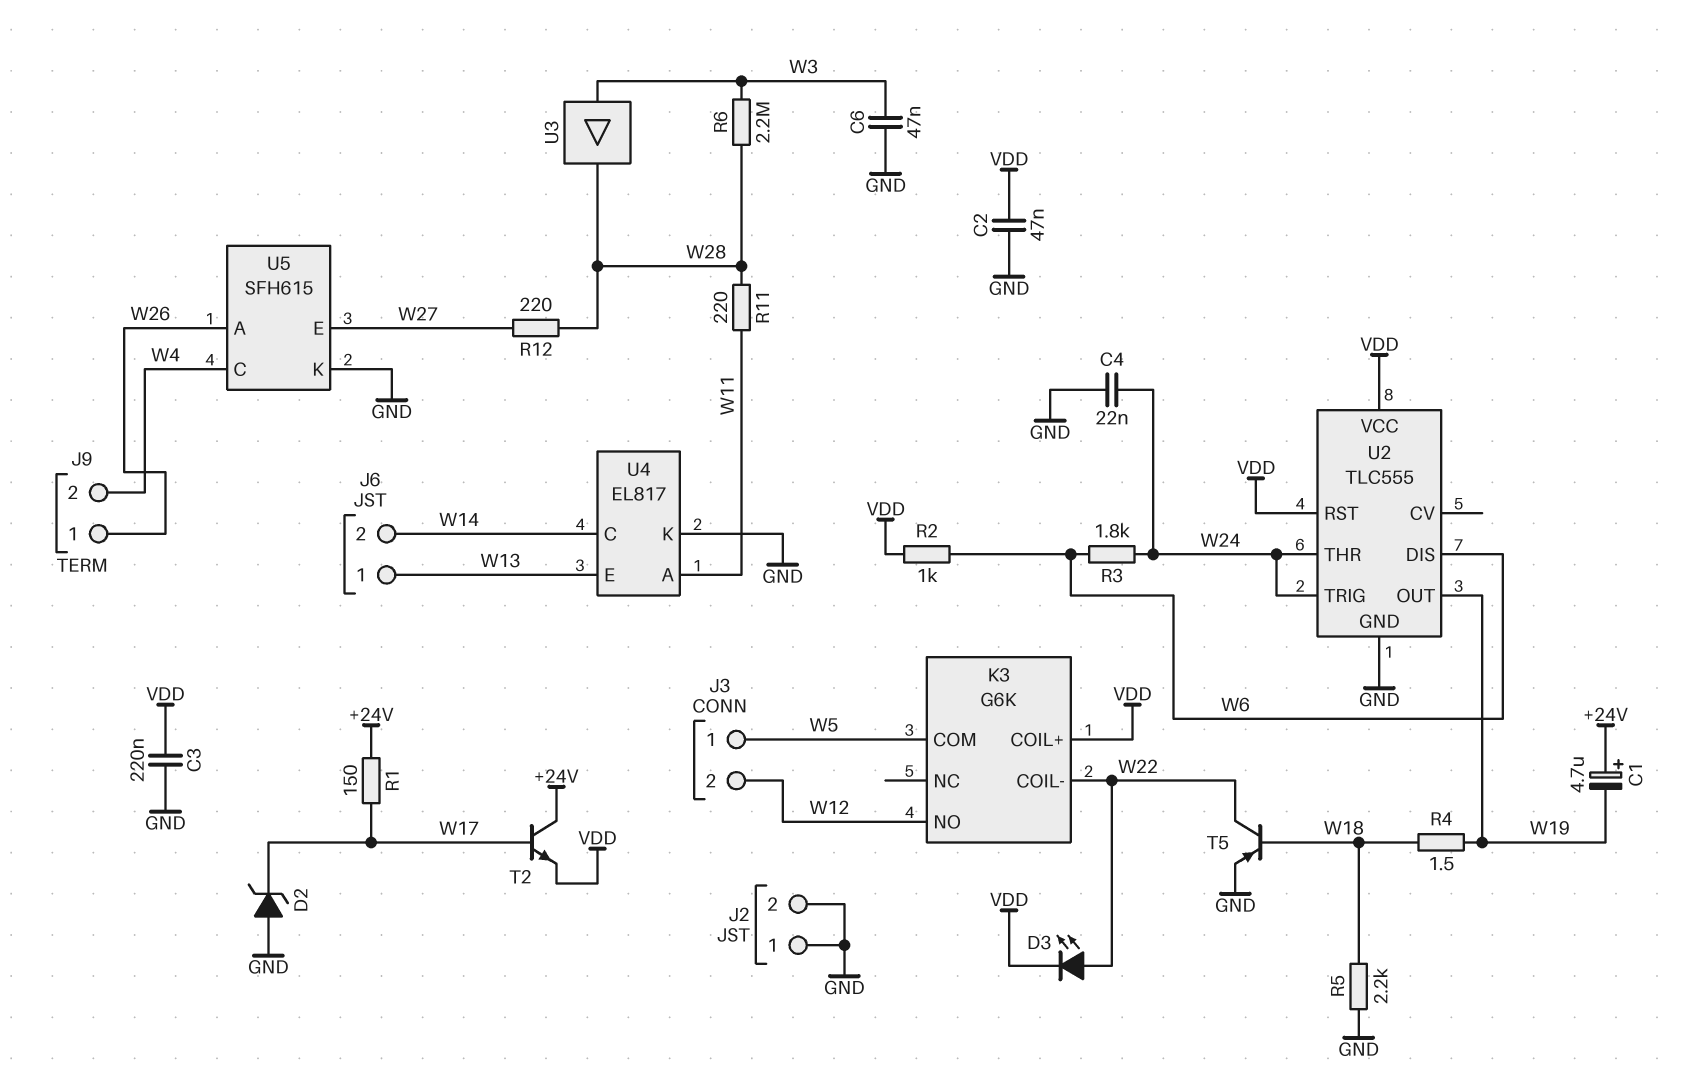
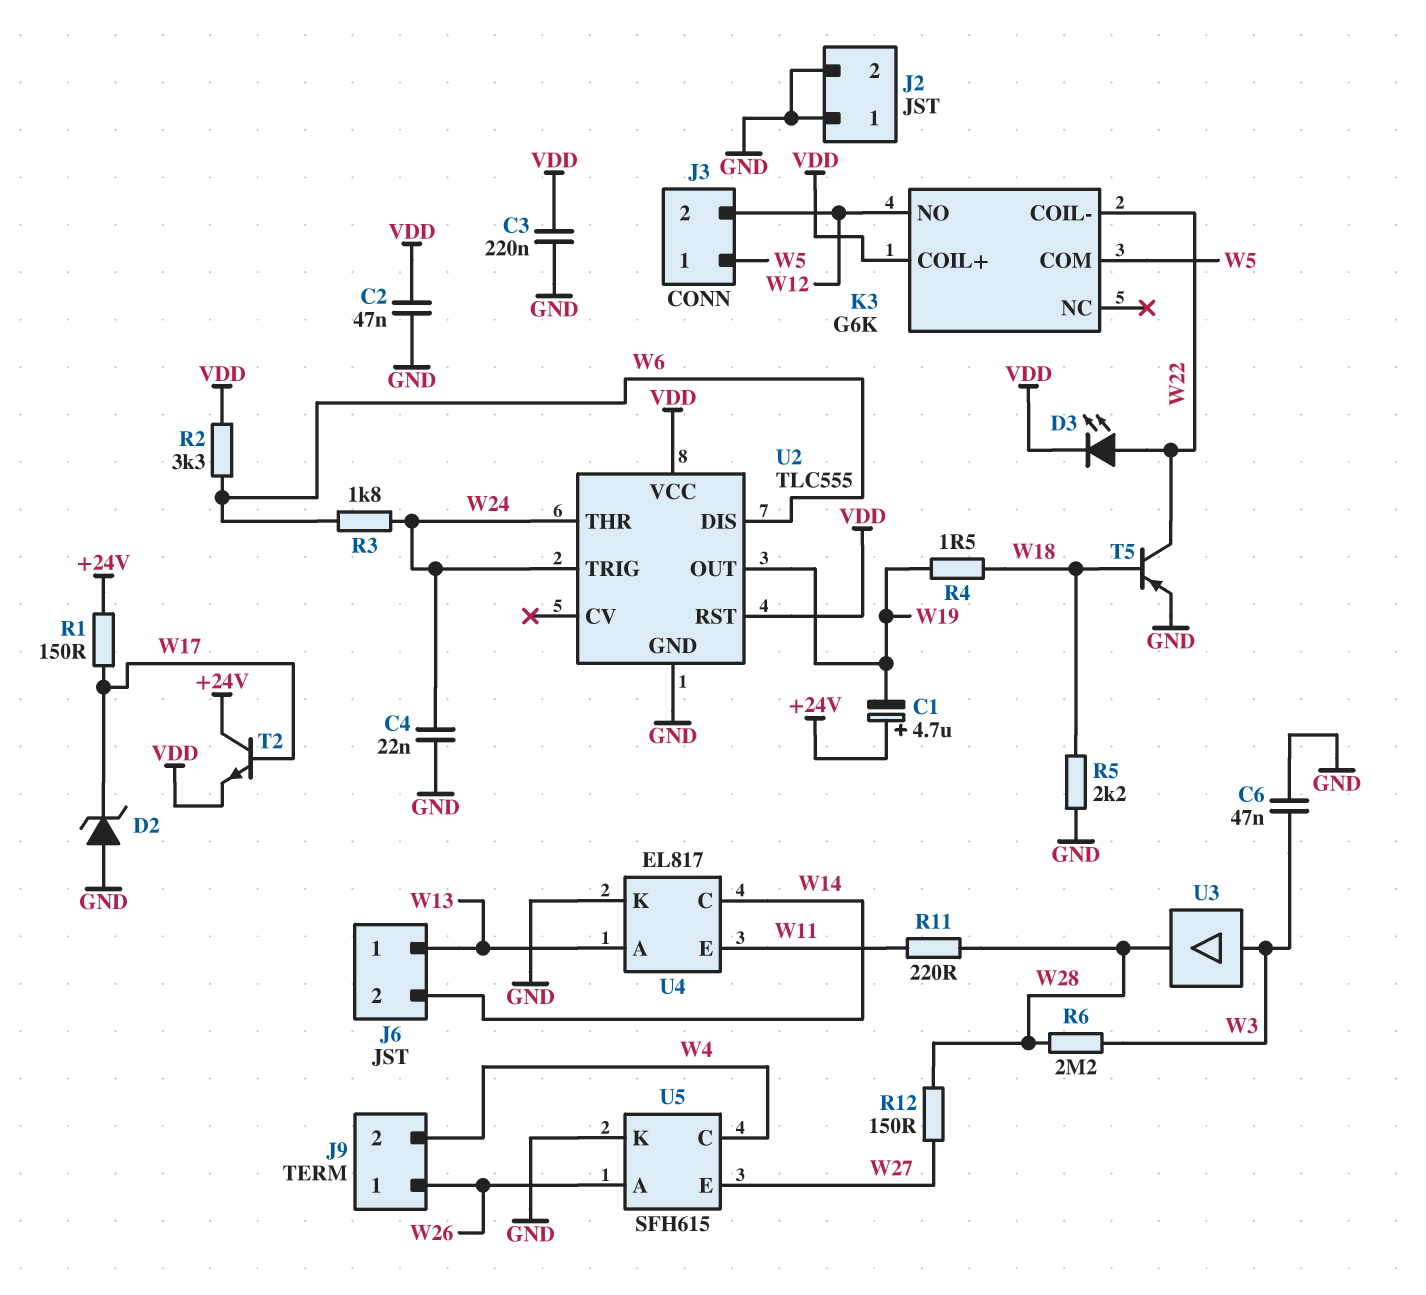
R2: 1k (VDD, W6) -> 3.3k (VDD, W6)
R12: 220 (W27, W28) -> 150 (W27, W28)
U4 pin A: W11 -> W13
U4 pin E: W13 -> W11

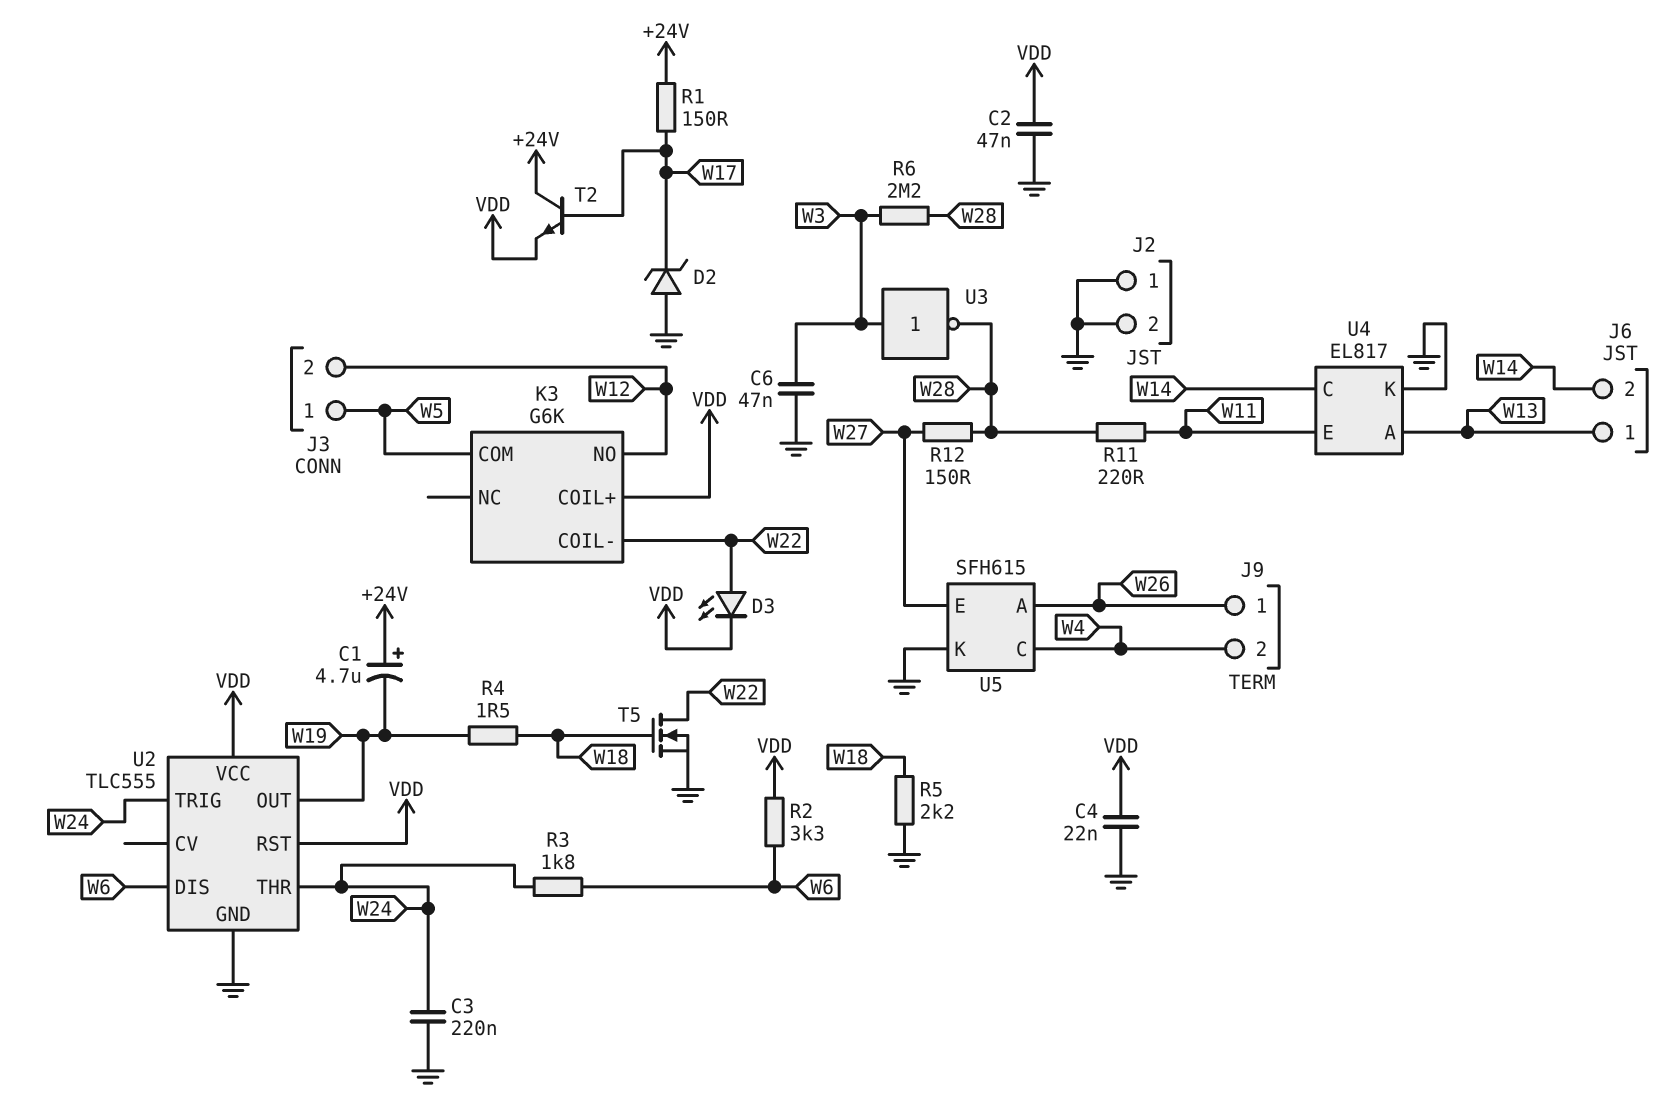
C3: 220nF (GND, VDD) -> 220nF (GND, W24)
C4: 22nF (GND, W24) -> 22nF (GND, VDD)
T5: PNP (B W18, C W22, E GND) -> NMOS (G W18, D W22, S GND)
U3: buffer (in W3, out W28) -> NOT (in W3, out W28)

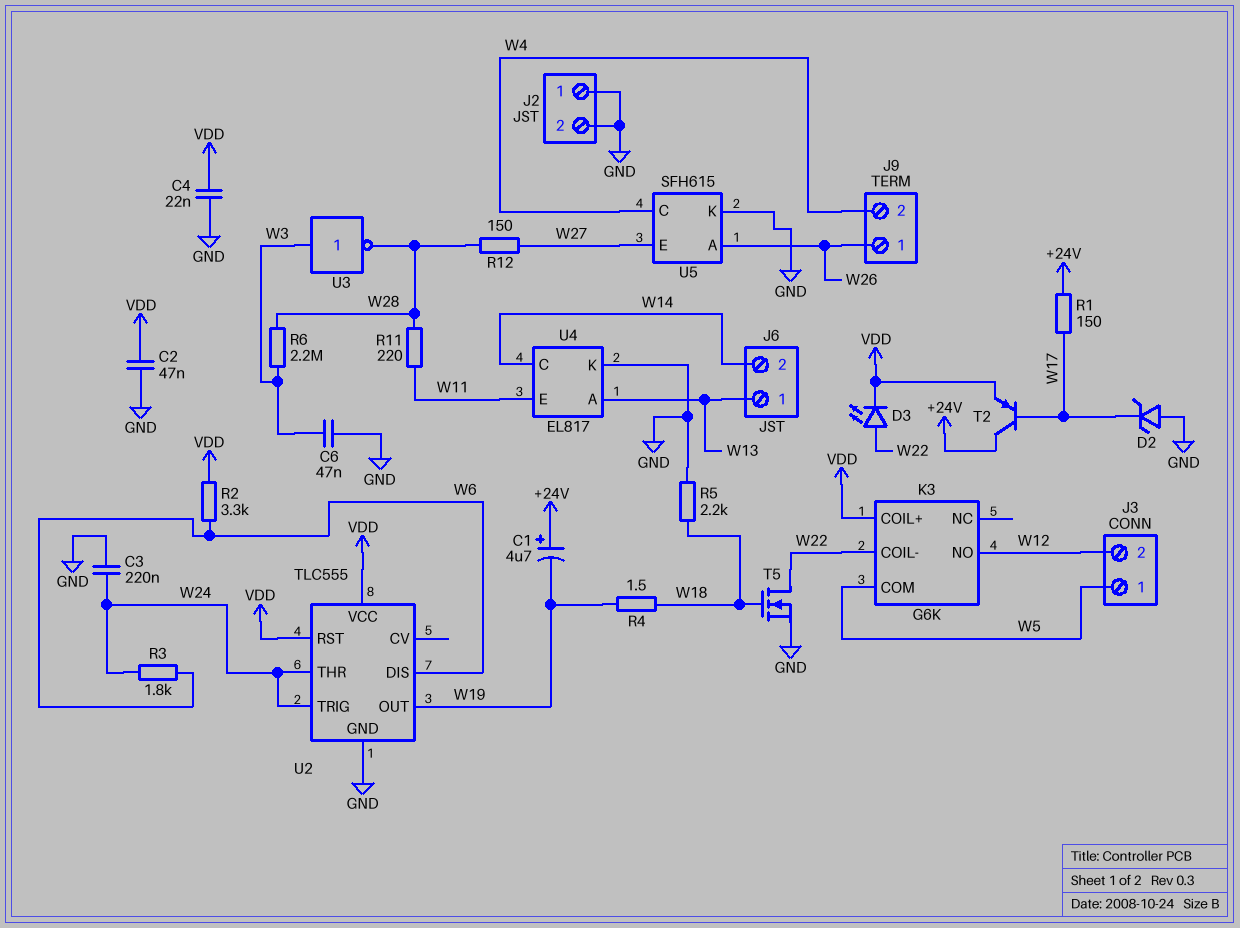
T2: NPN (B W17, C +24V, E VDD) -> PNP (B W17, C +24V, E VDD)

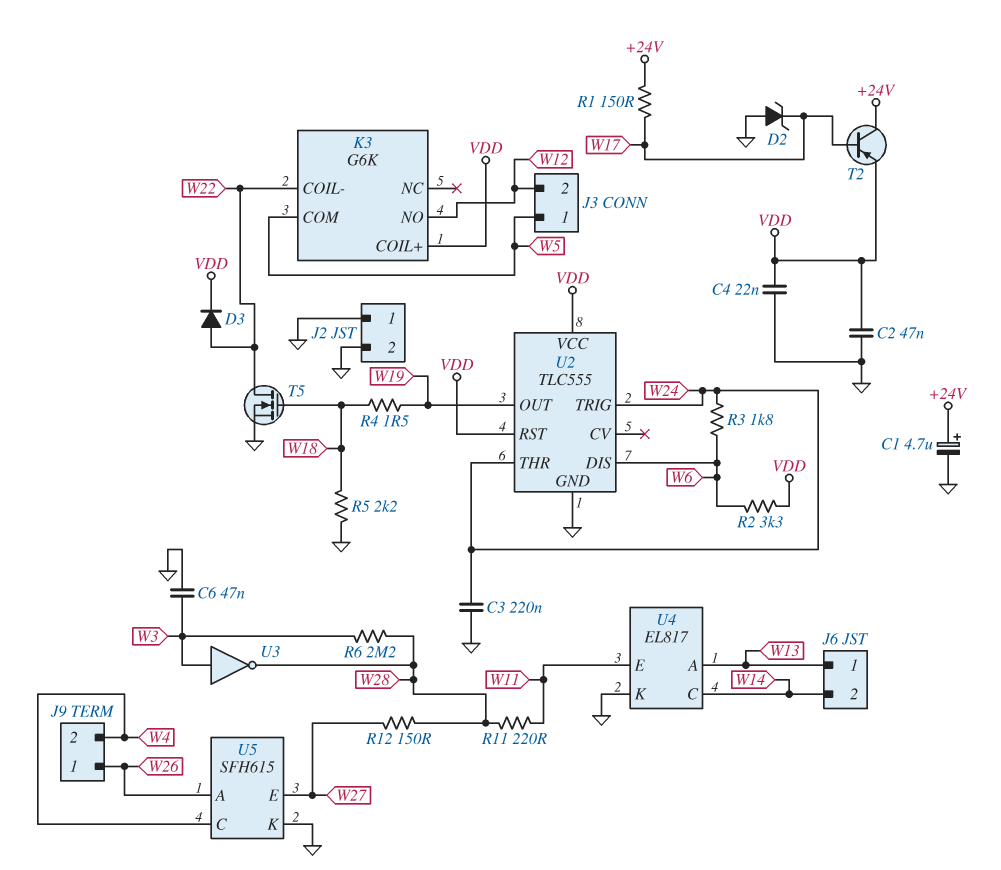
C1: 4.7uF (plus +24V, minus W19) -> 4.7uF (plus +24V, minus GND)
D3: LED (A W22, K VDD) -> diode (A W22, K VDD)

